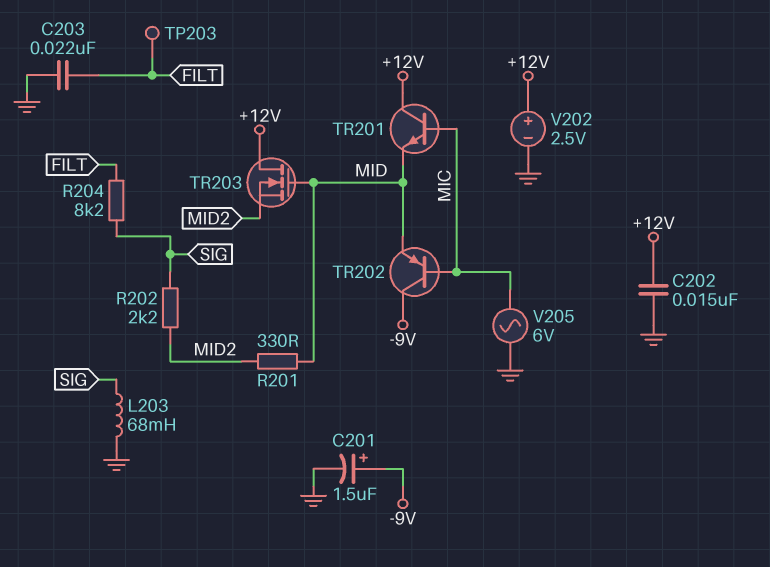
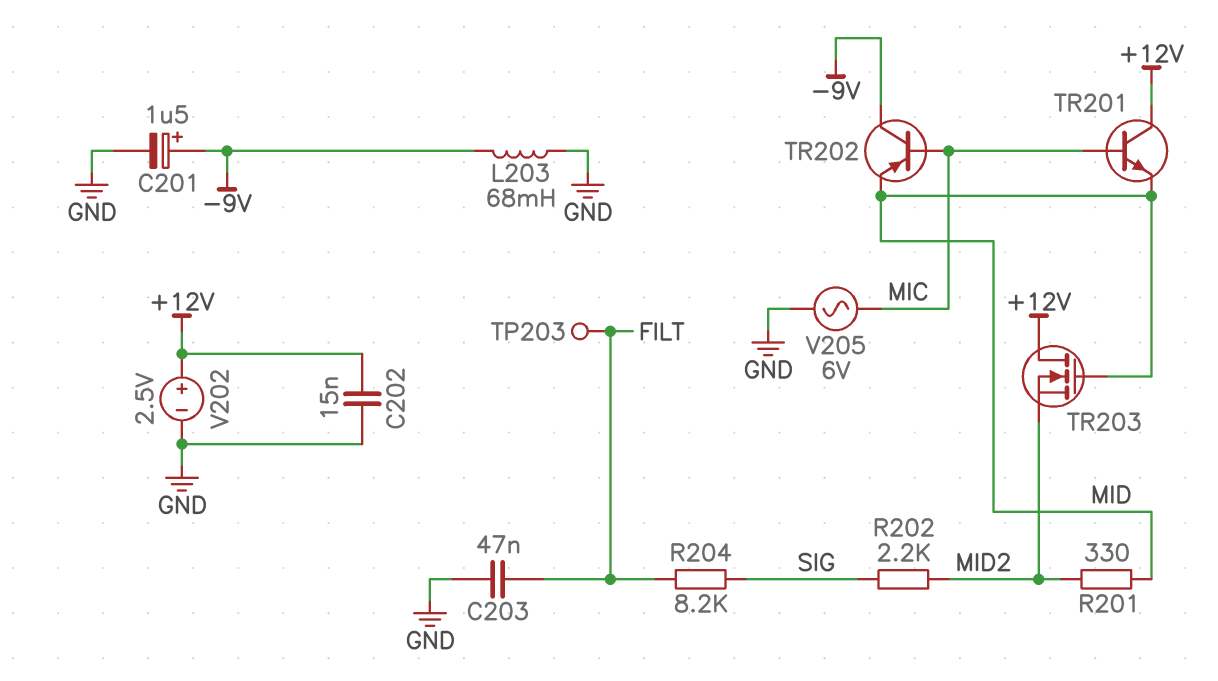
C203: 22nF (FILT, GND) -> 47nF (FILT, GND)
L203: 68mH (GND, SIG) -> 68mH (-9V, GND)

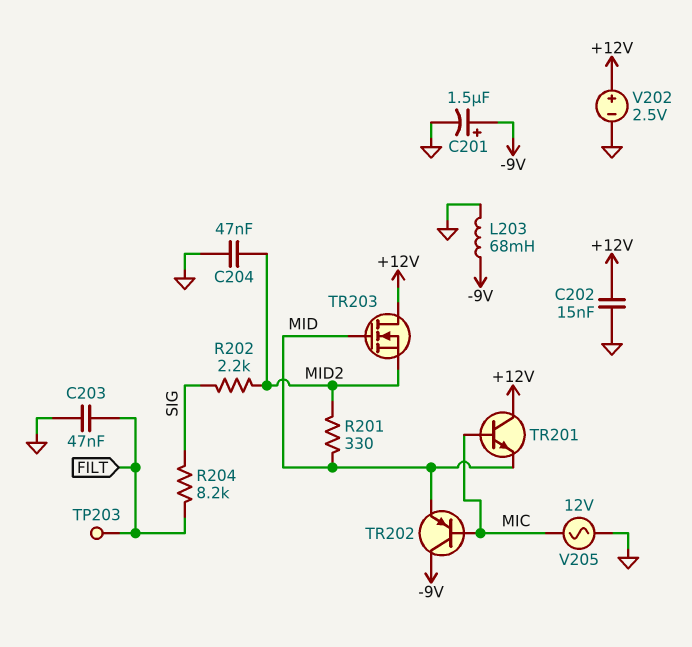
C204: none -> 47nF (GND, MID2)
V205: AC 6V (GND, MIC) -> AC 12V (GND, MIC)

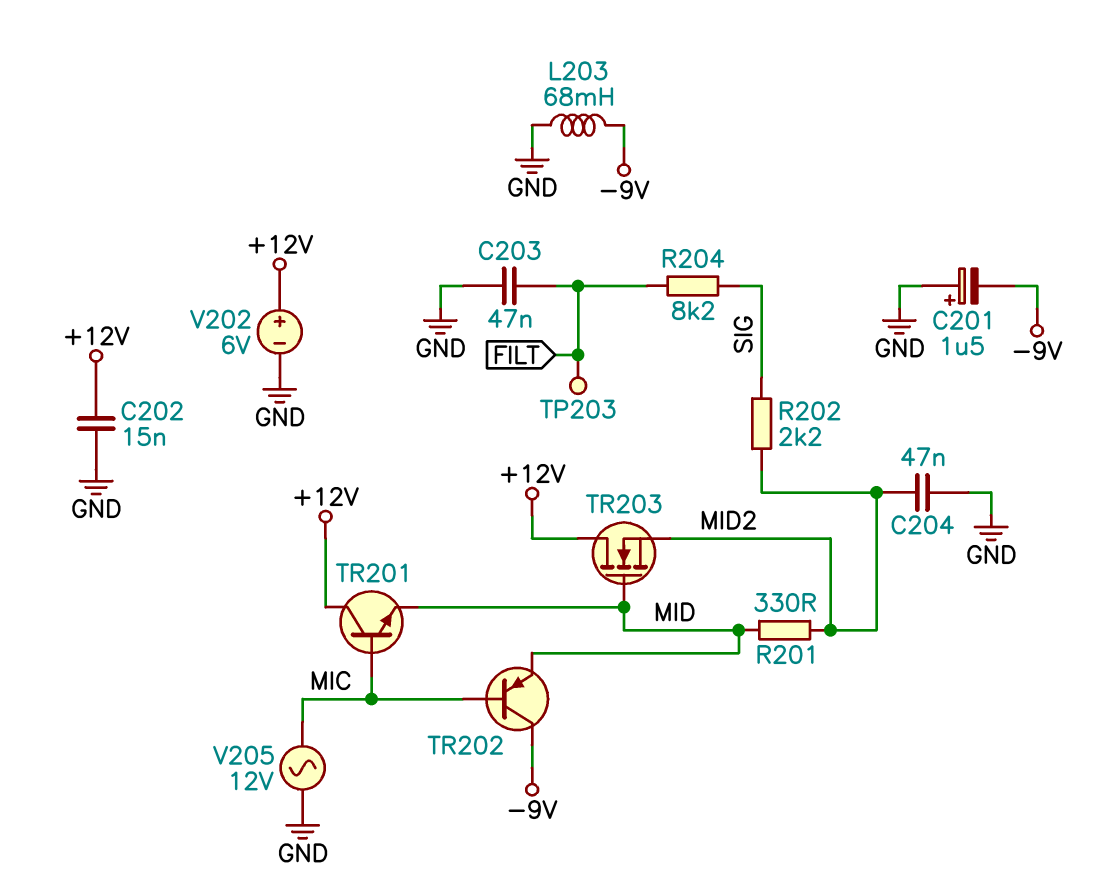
C201: 1.5uF (plus -9V, minus GND) -> 1.5uF (plus GND, minus -9V)
V202: 2.5V (plus +12V, minus GND) -> 6V (plus +12V, minus GND)

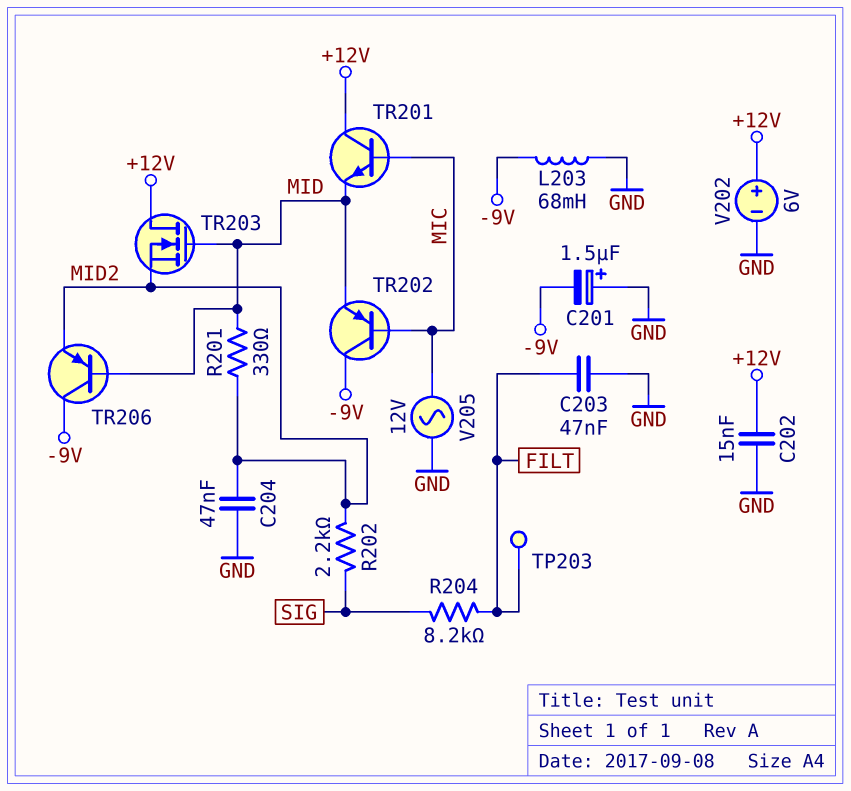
TR206: none -> PNP (B MID, C -9V, E MID2)

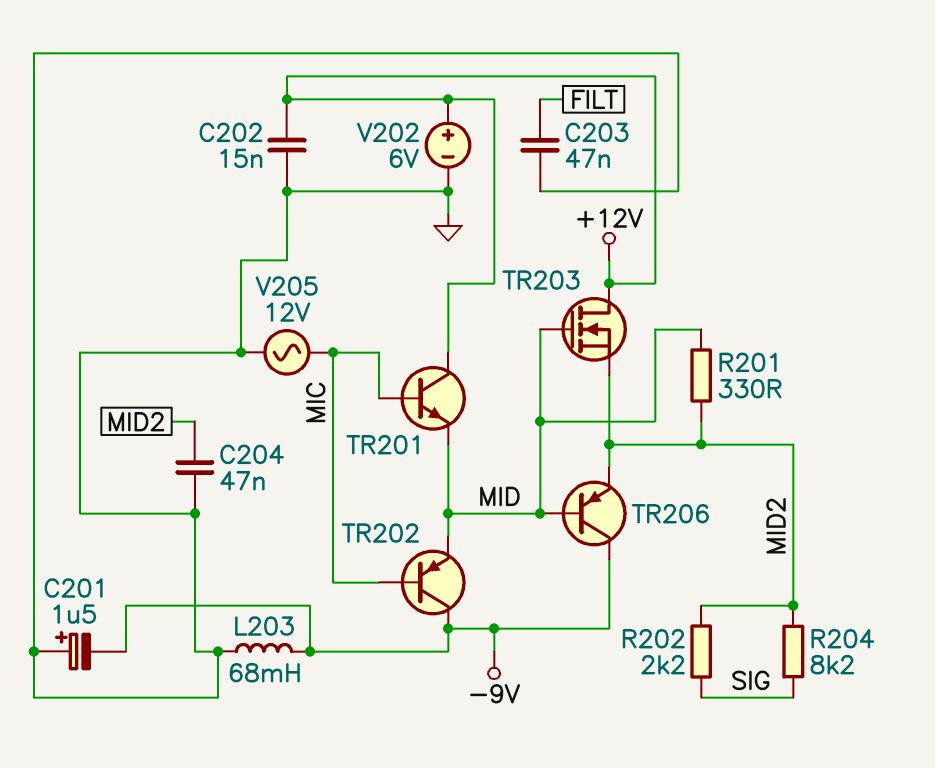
R204: 8.2k (FILT, SIG) -> 8.2k (MID2, SIG)
TP203: test point (FILT) -> none

